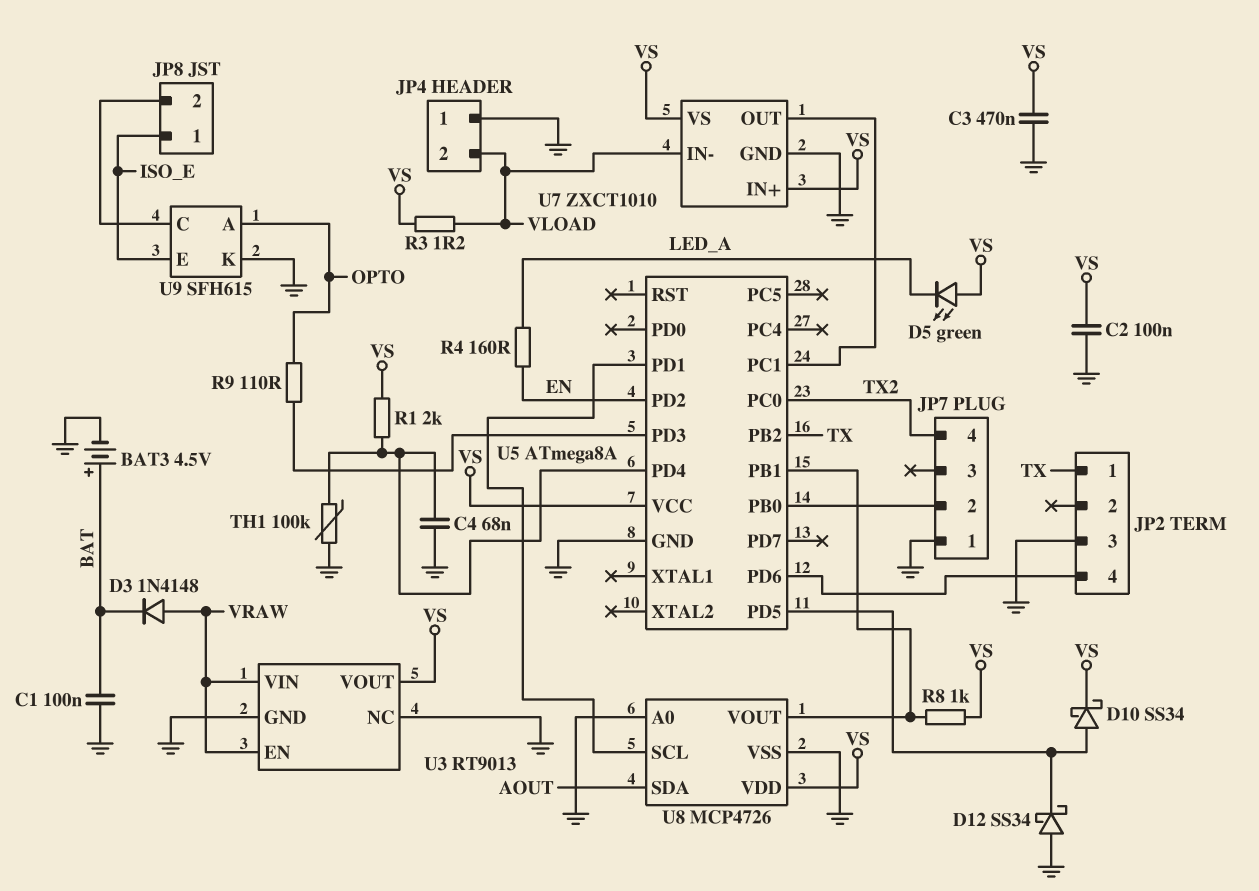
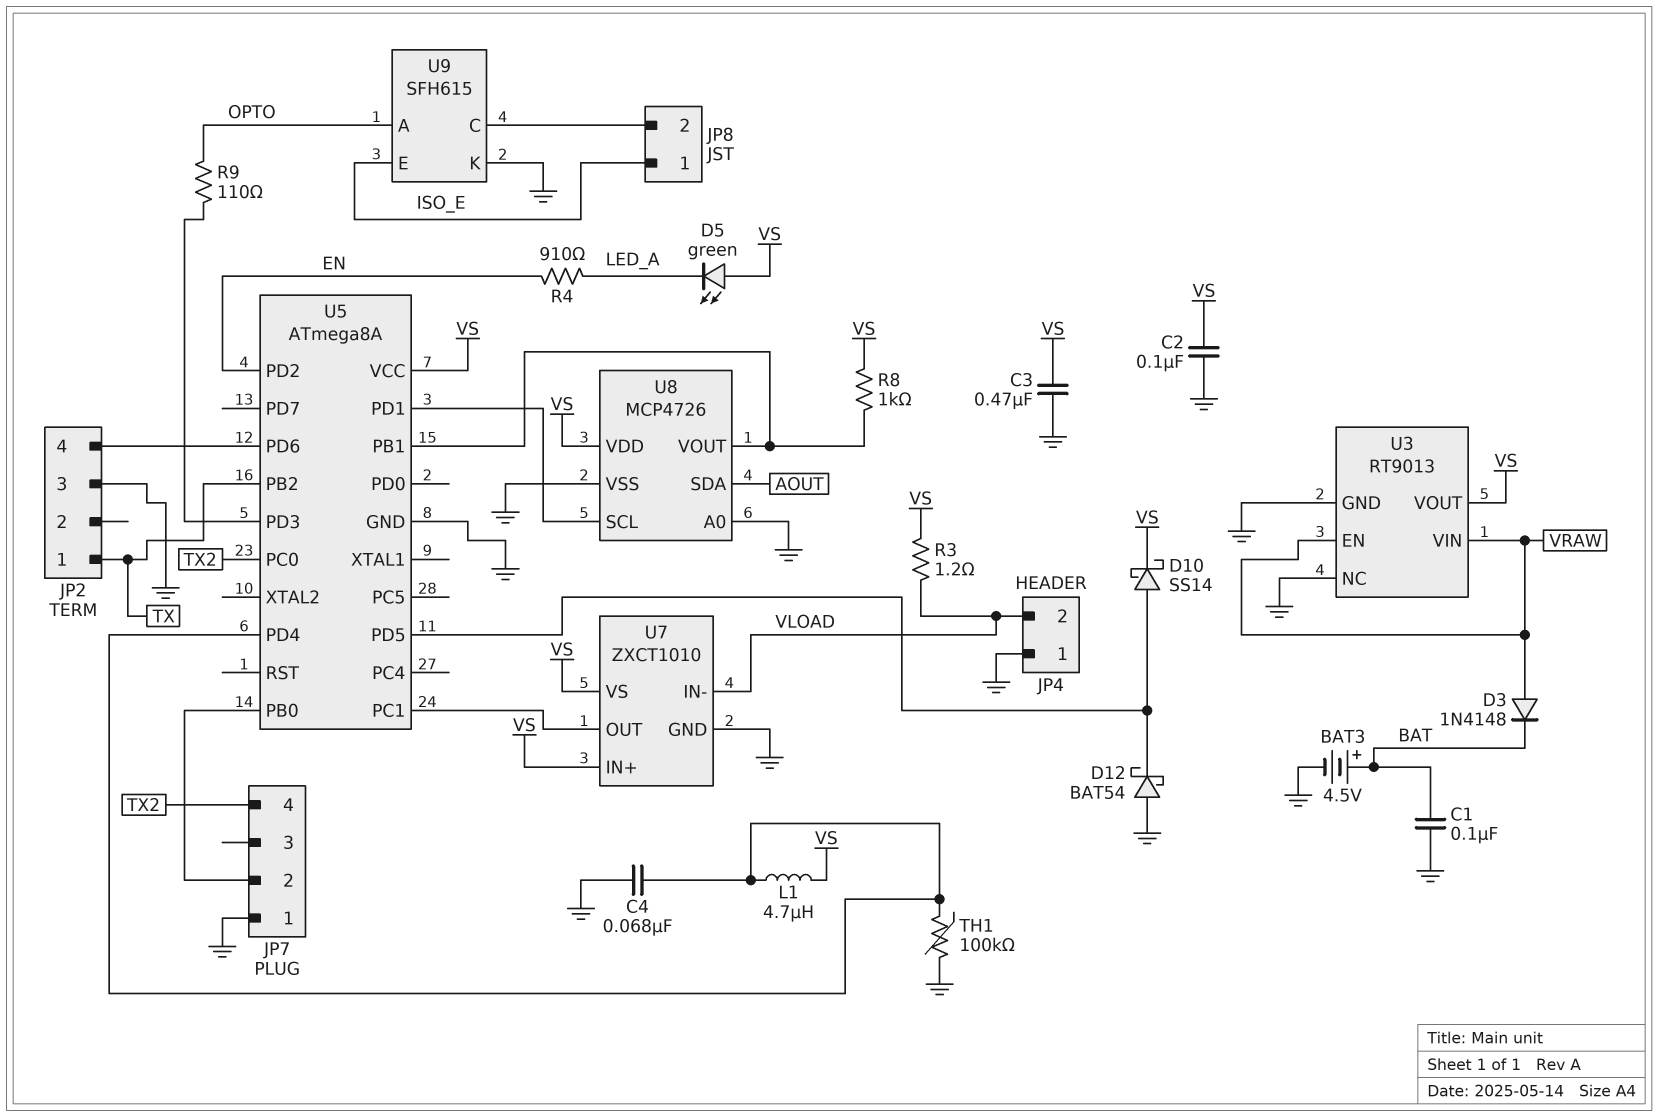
D10: schottky SS34 (A U5/PD5, K VS) -> schottky SS14 (A U5/PD5, K VS)
D12: schottky SS34 (A GND, K U5/PD5) -> schottky BAT54 (A GND, K U5/PD5)
L1: none -> 4.7uH (U5/PD4, VS)
R1: 2k (U5/PD4, VS) -> none
R4: 160 (EN, LED_A) -> 910 (EN, LED_A)

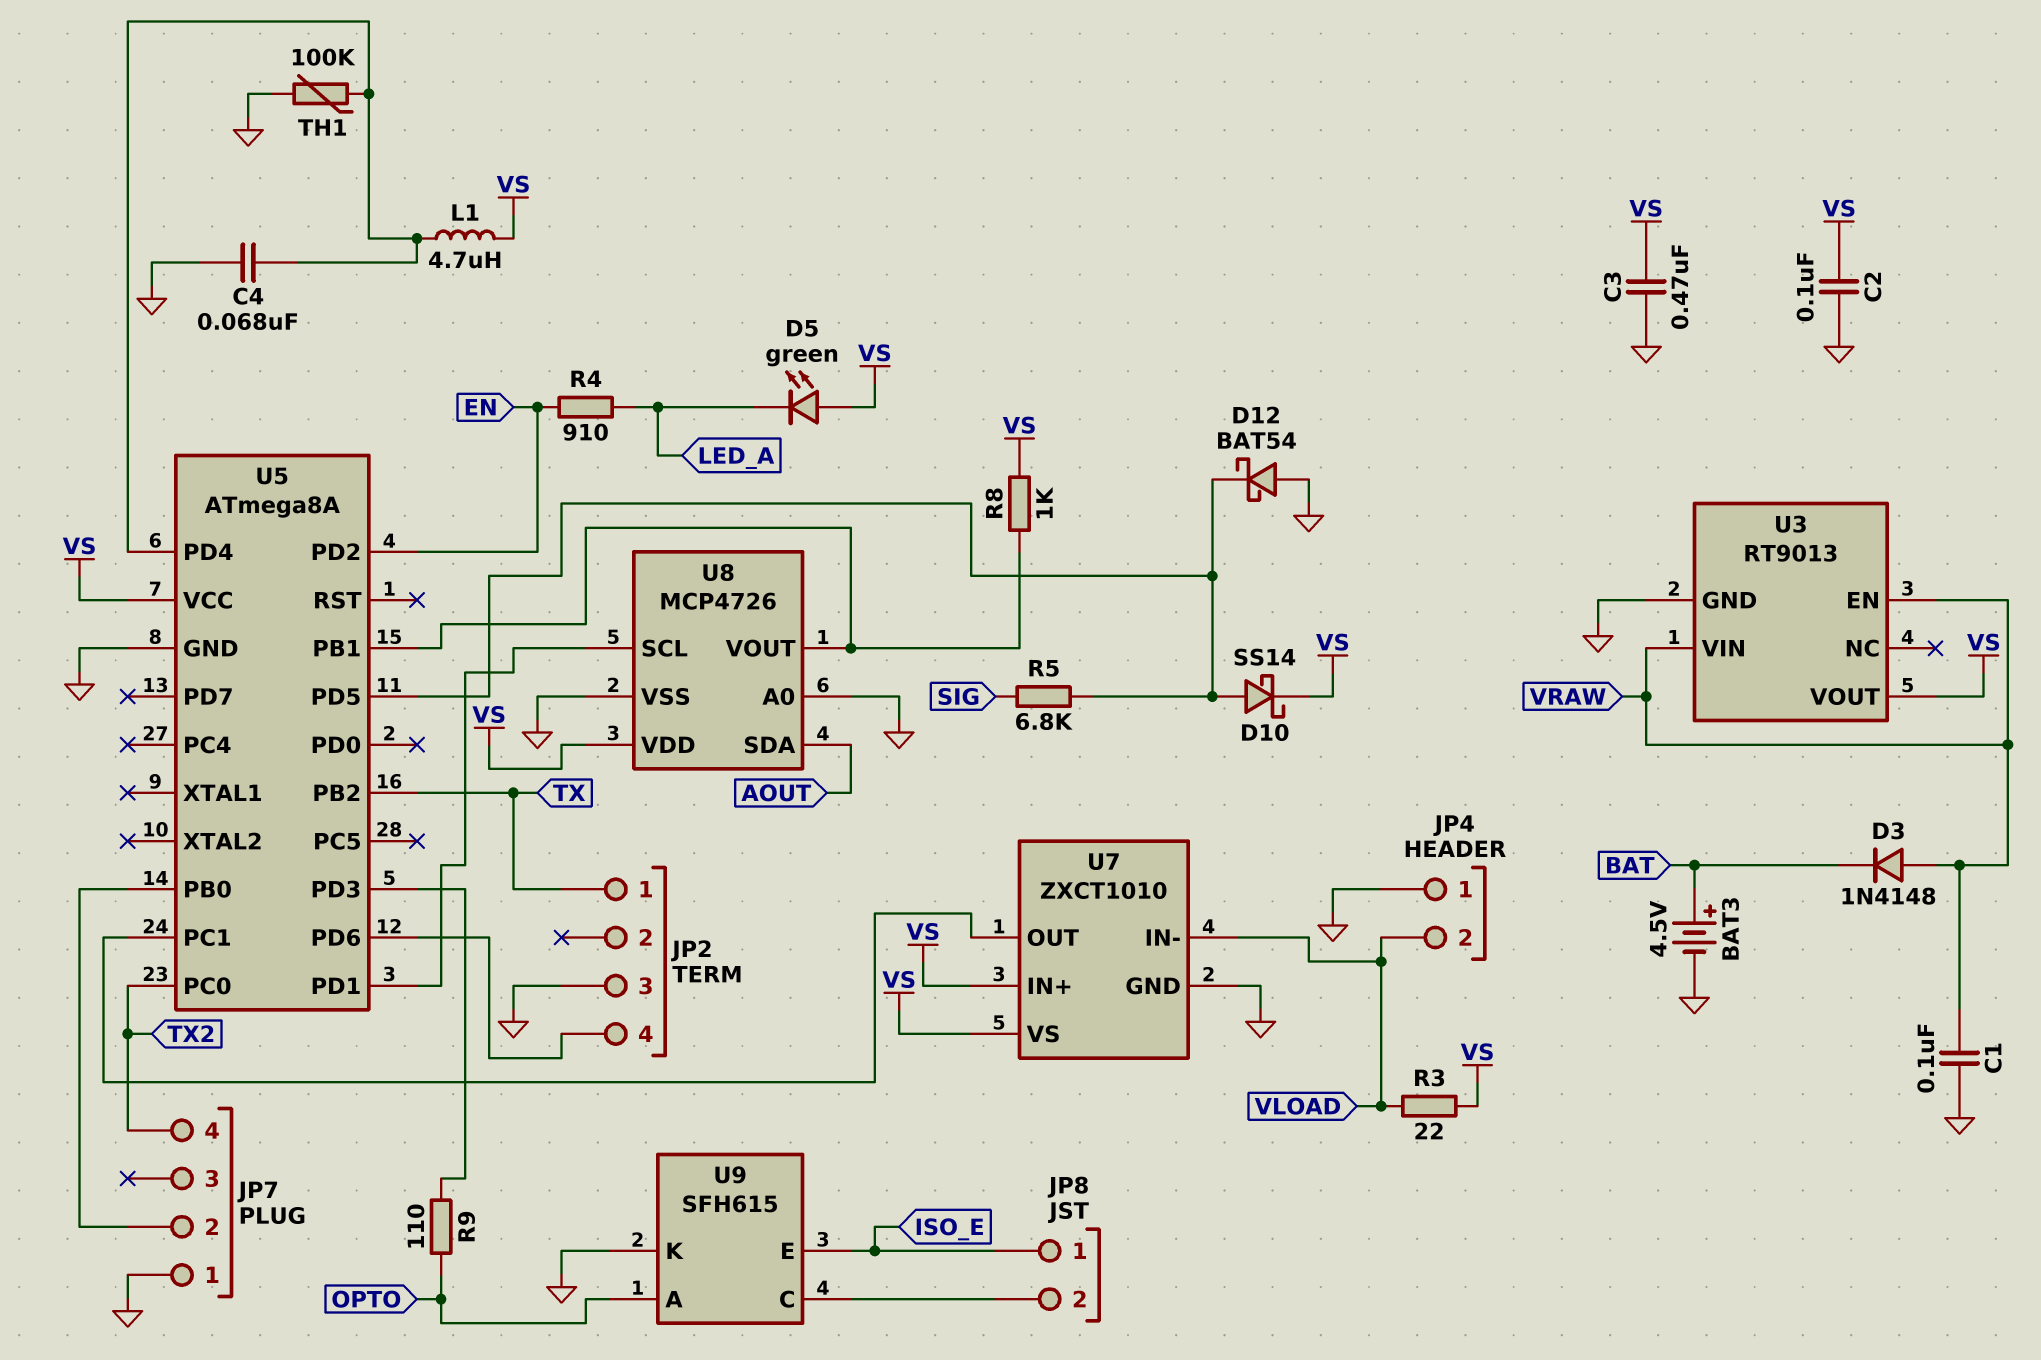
C1: 100nF (BAT, GND) -> 100nF (GND, VRAW)
R3: 1.2 (VLOAD, VS) -> 22 (VLOAD, VS)
R5: none -> 6.8k (SIG, U5/PD5)
U3 pin NC: GND -> none

